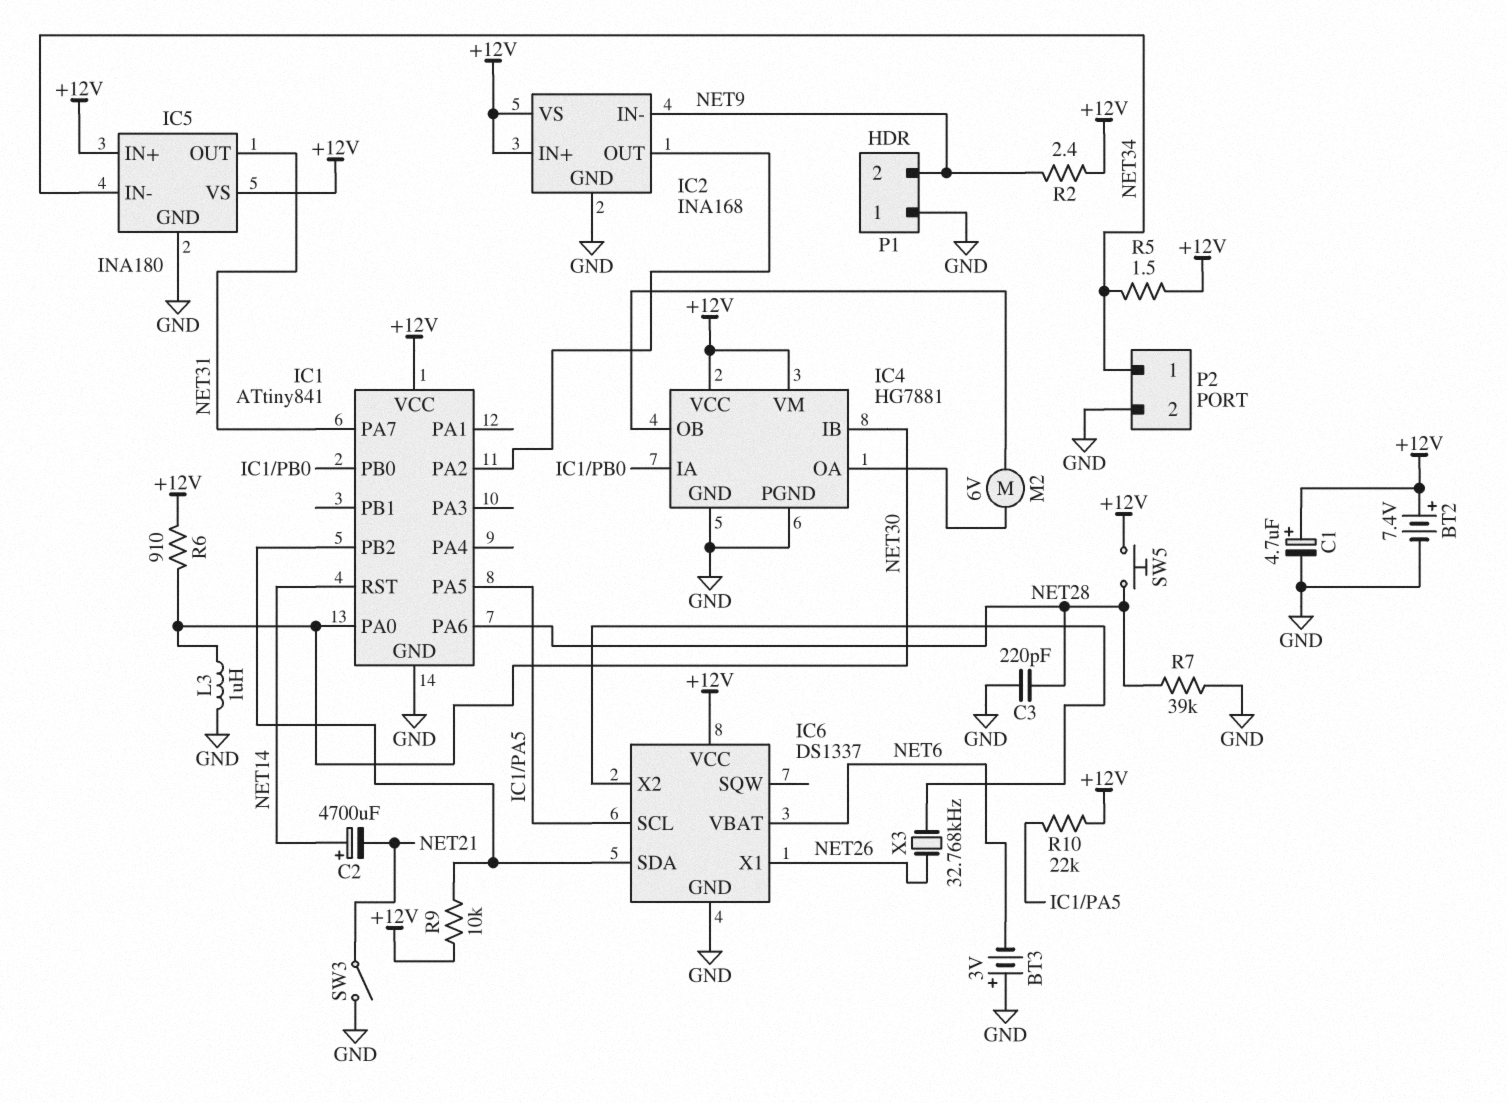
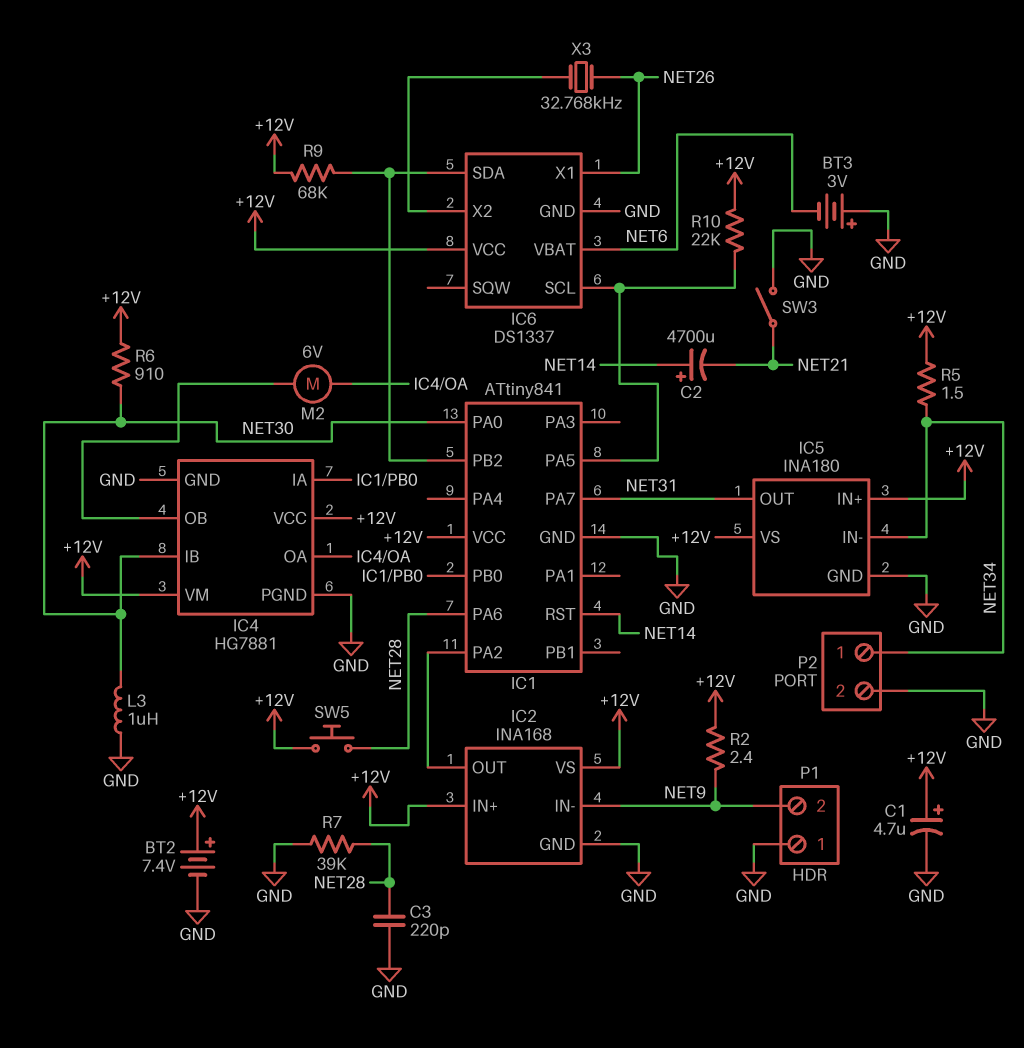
R9: 10k (+12V, IC1/PB2) -> 68k (+12V, IC1/PB2)

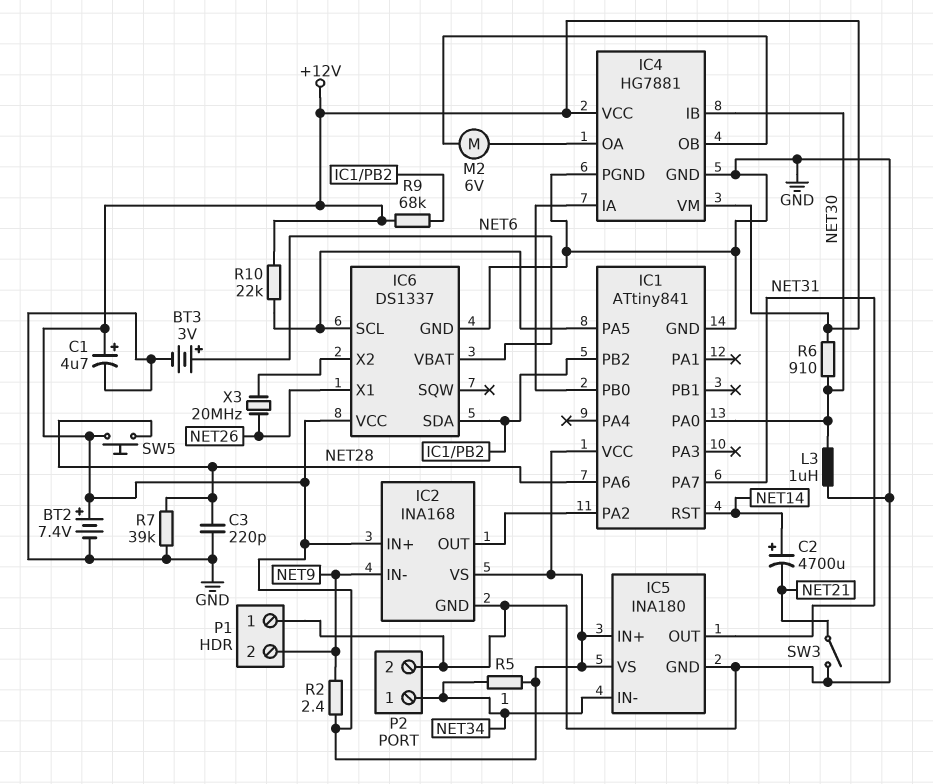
BT3: 3V (plus GND, minus NET6) -> 3V (plus NET6, minus GND)
R5: 1.5 (+12V, NET34) -> 1 (+12V, NET34)
X3: 32.768kHz (IC6/X2, NET26) -> 20MHz (IC6/X2, NET26)

